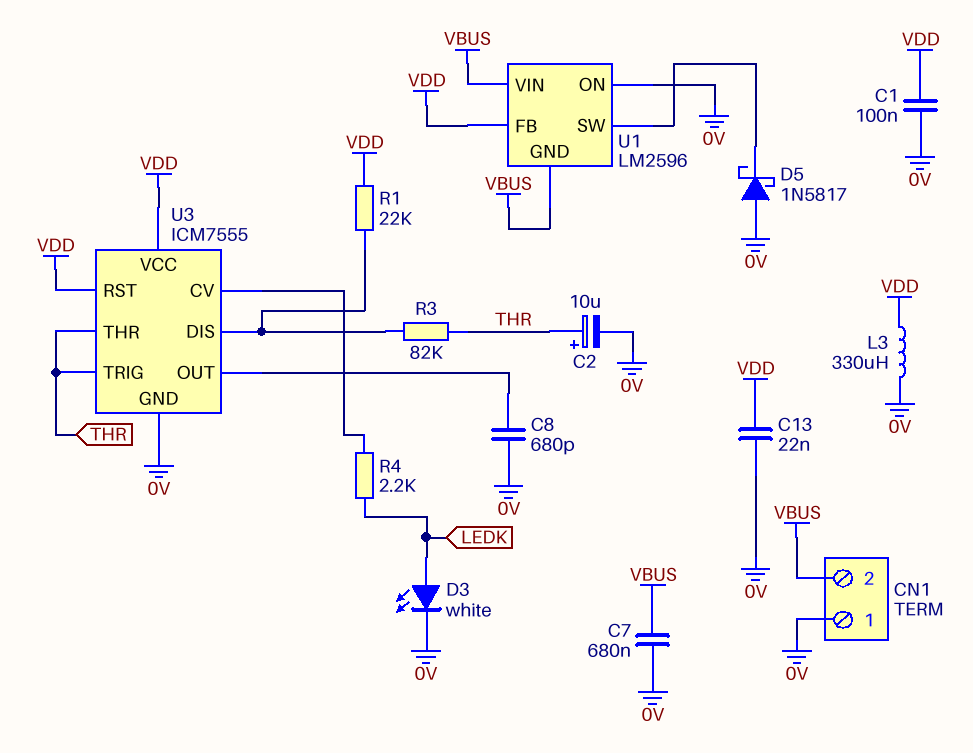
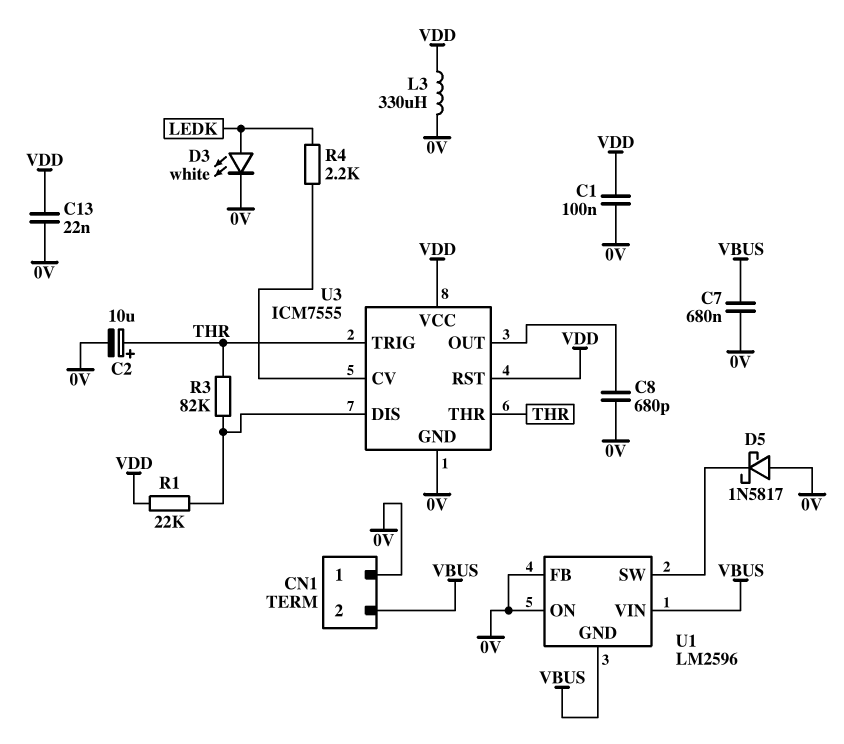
U1 pin FB: VDD -> 0V

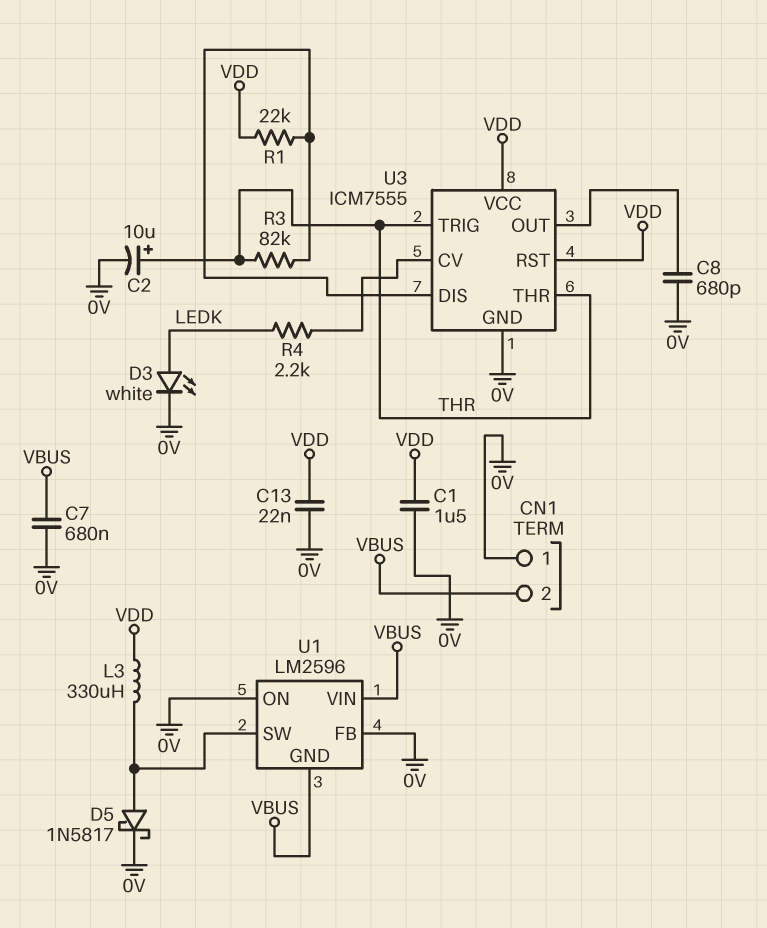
C1: 100nF (0V, VDD) -> 1.5uF (0V, VDD)
D5: schottky 1N5817 (A 0V, K U1/SW) -> schottky 1N5817 (A U1/SW, K 0V)
L3: 330uH (0V, VDD) -> 330uH (U1/SW, VDD)

